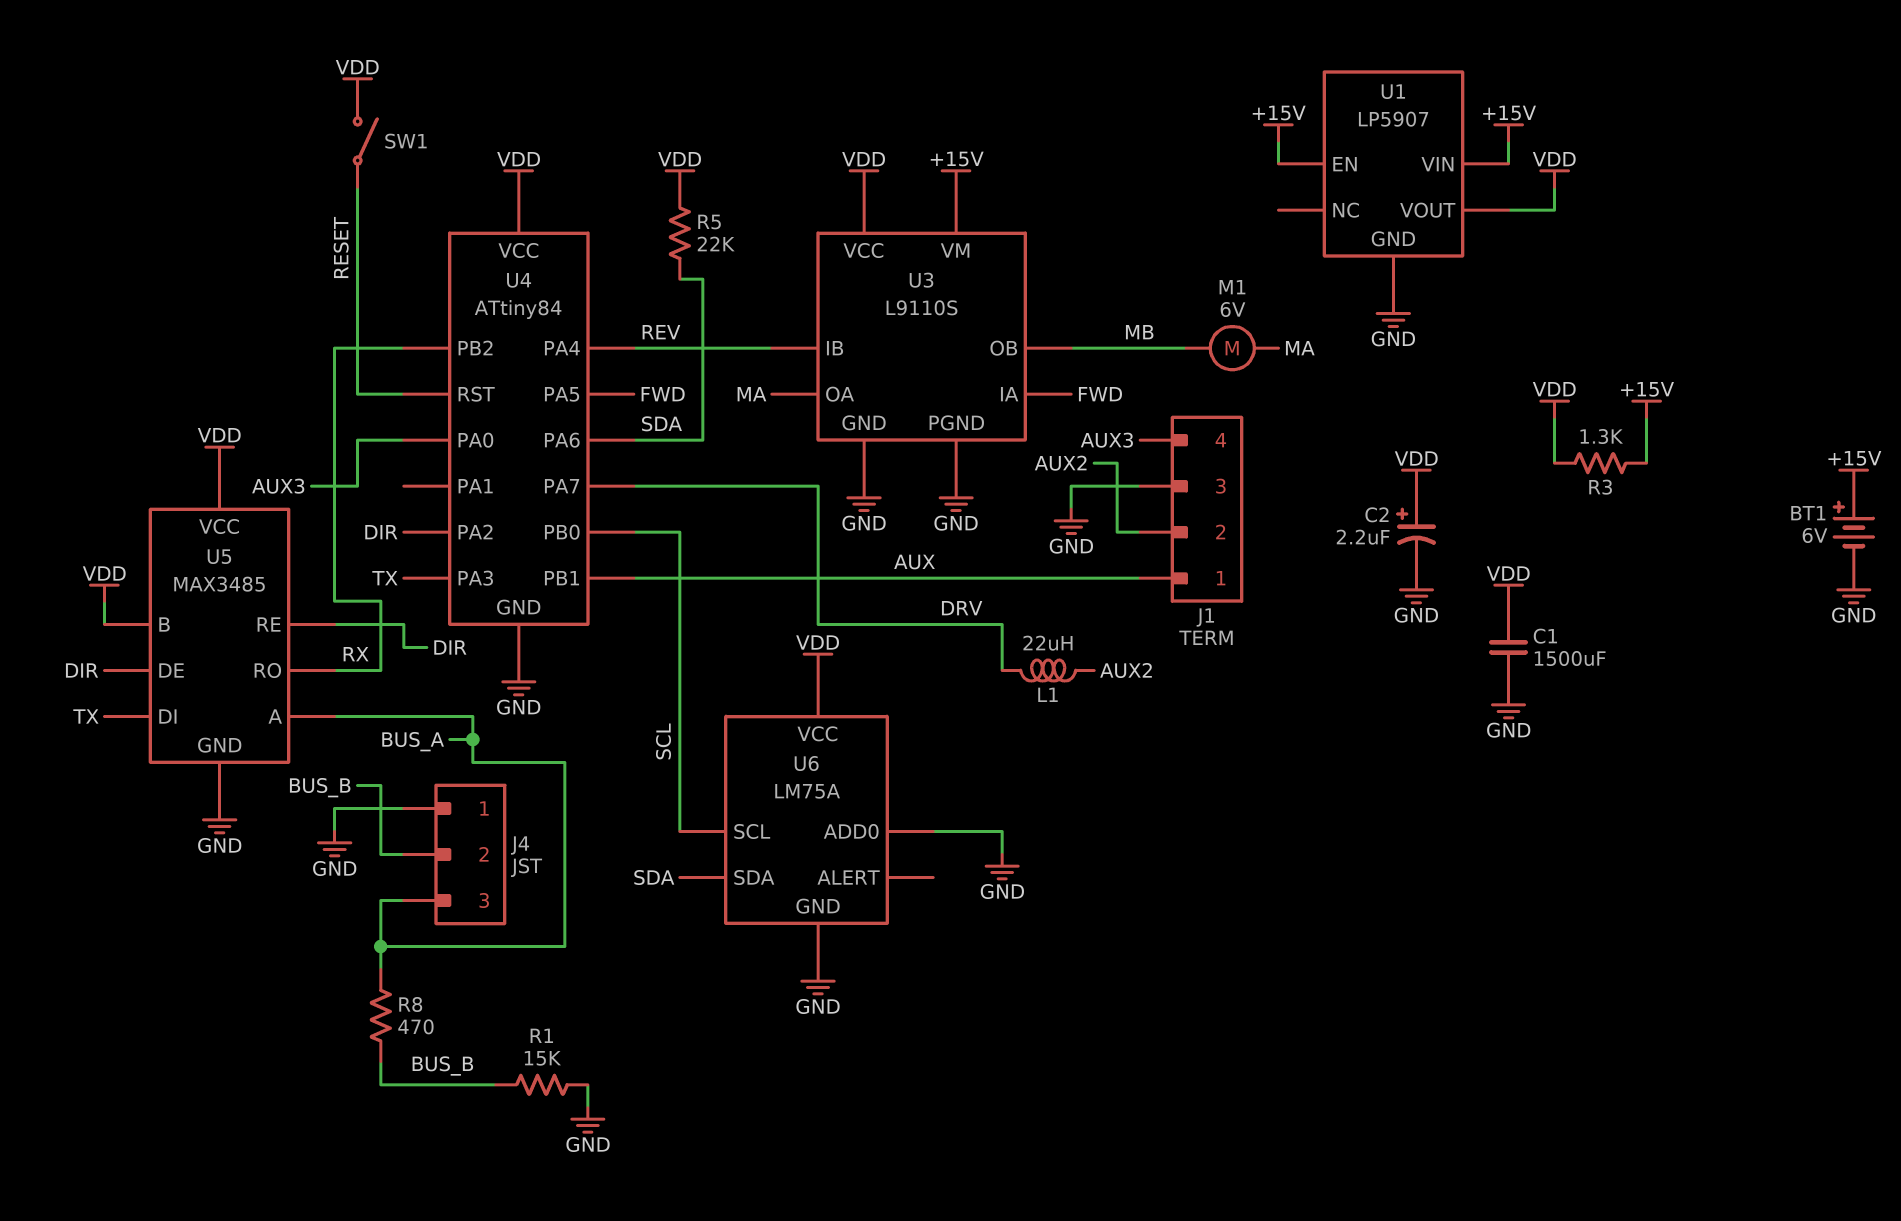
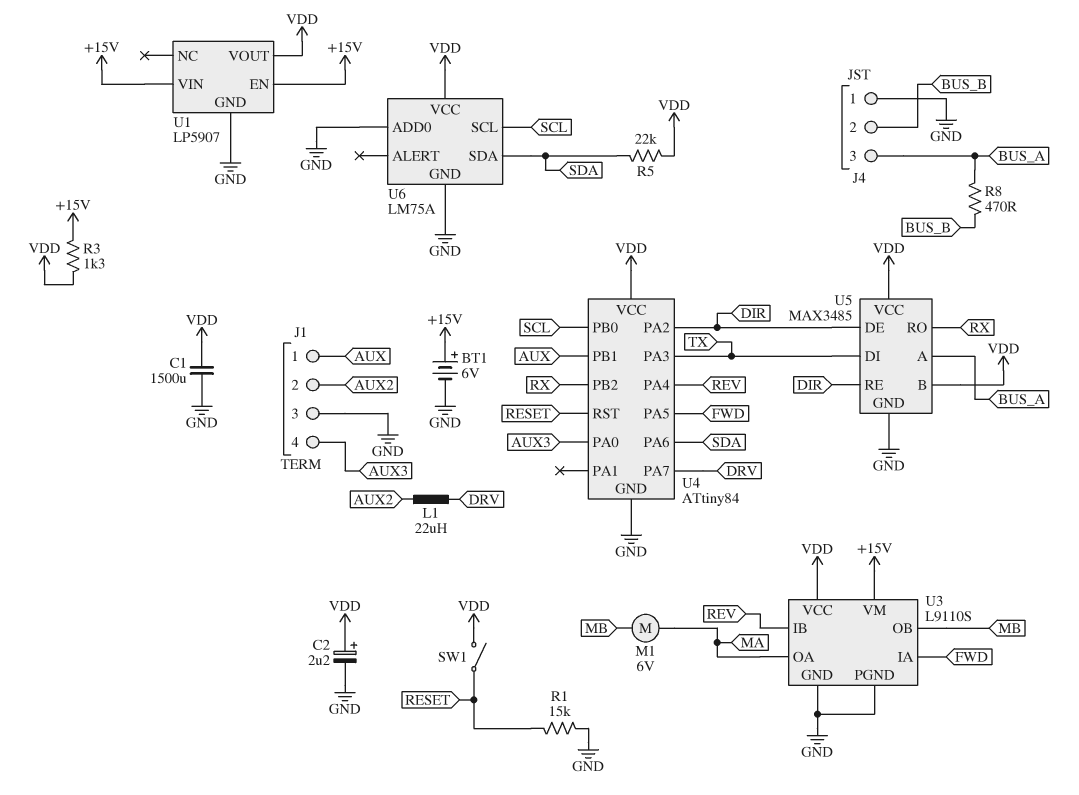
R1: 15k (BUS_B, GND) -> 15k (GND, RESET)

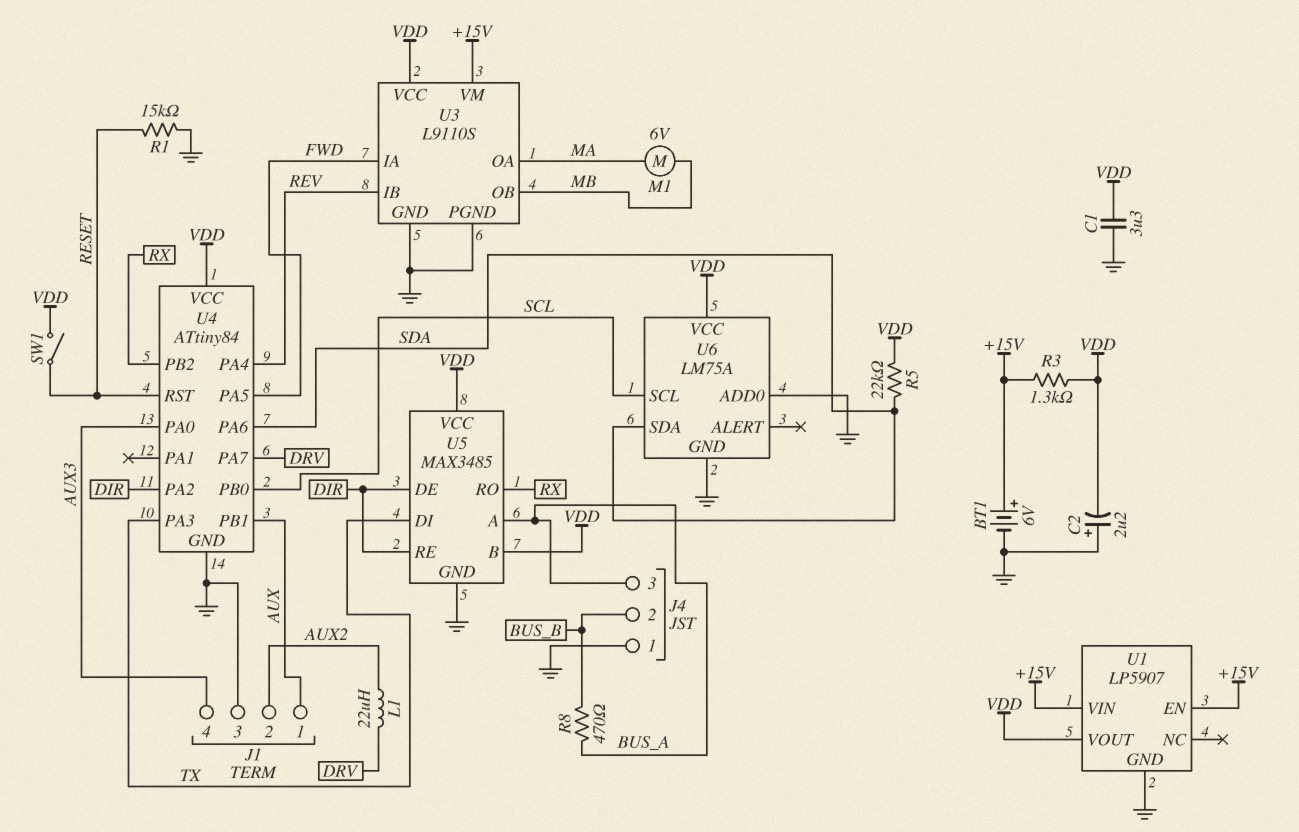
C1: 1500uF (GND, VDD) -> 3.3uF (GND, VDD)
C2: 2.2uF (plus VDD, minus GND) -> 2.2uF (plus GND, minus VDD)

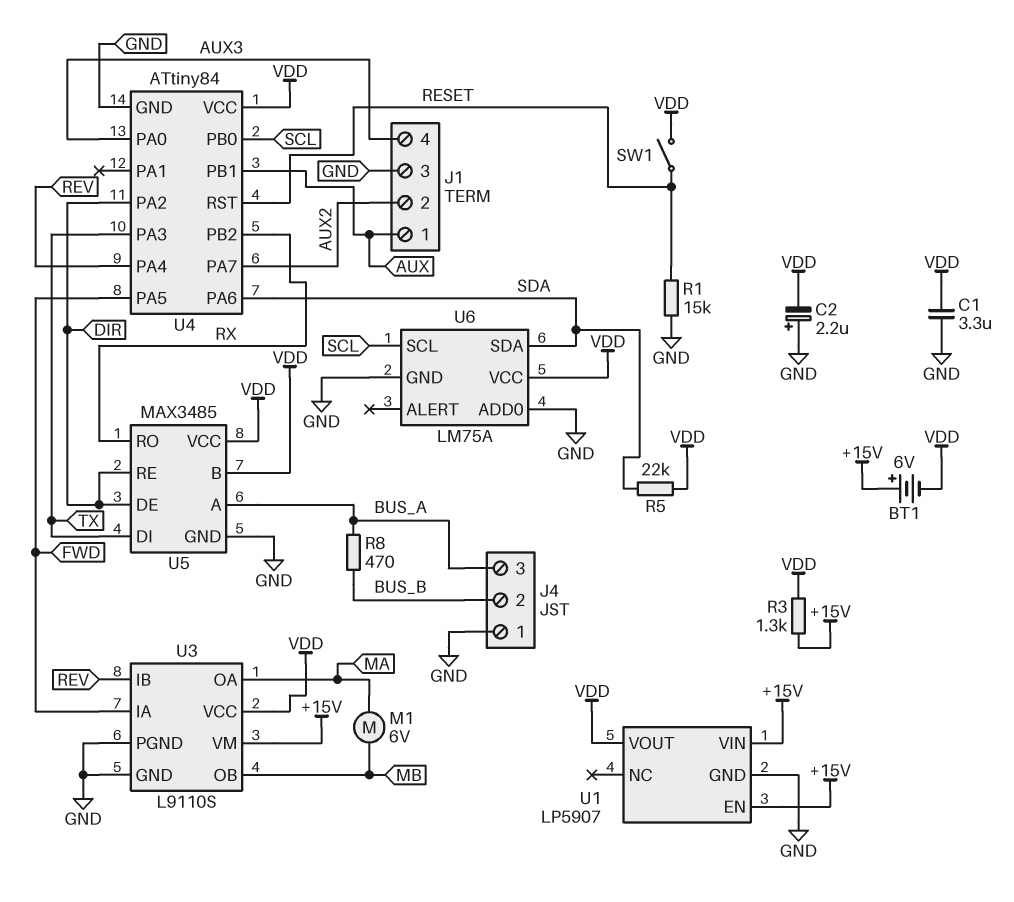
BT1: 6V (plus +15V, minus GND) -> 6V (plus +15V, minus VDD)
L1: 22uH (AUX2, DRV) -> none
U4 pin PA7: DRV -> AUX2

